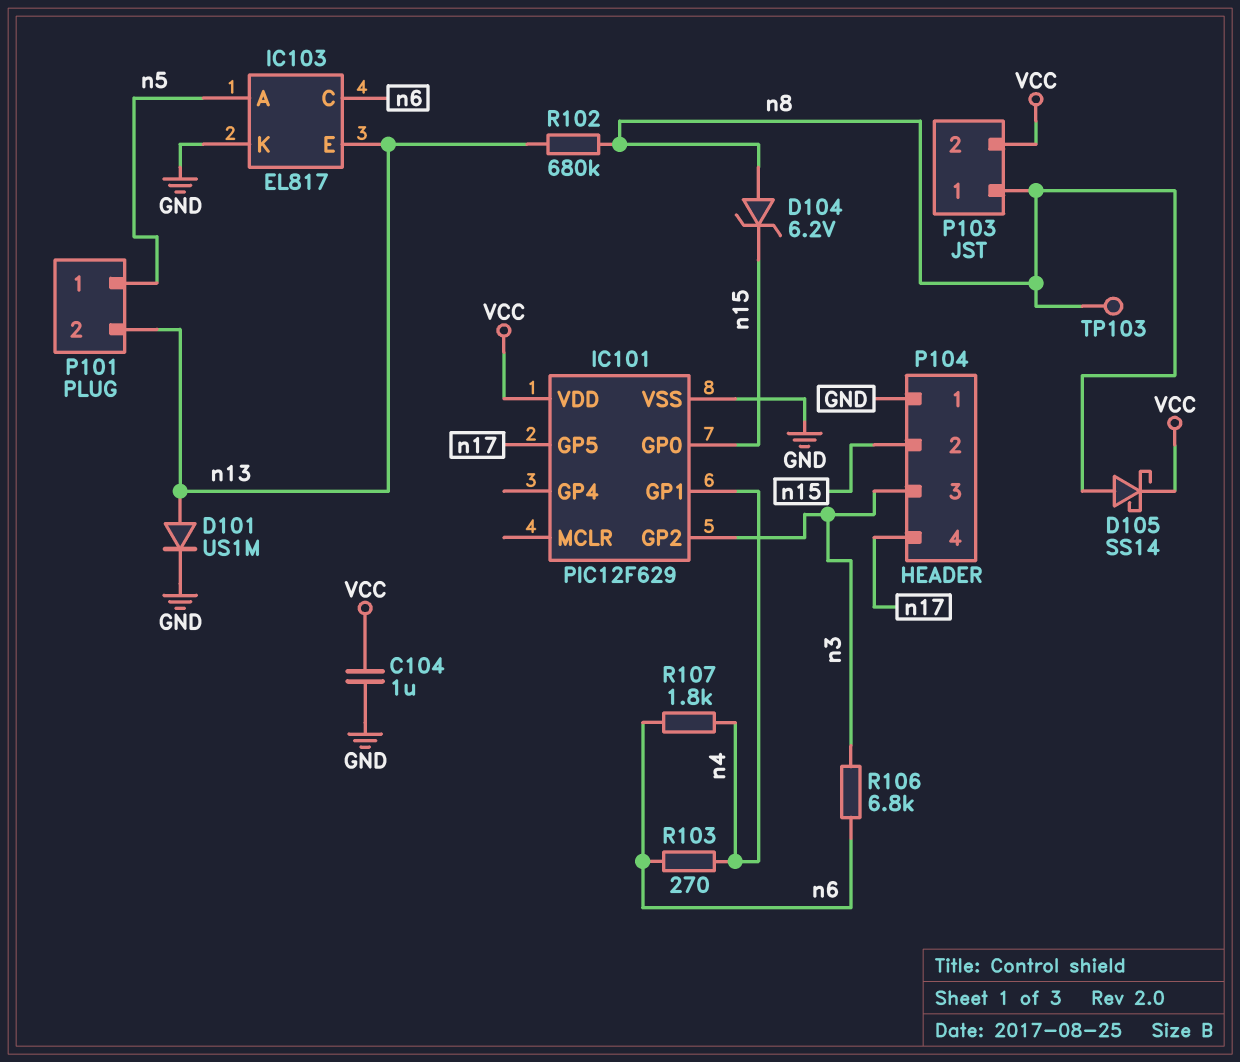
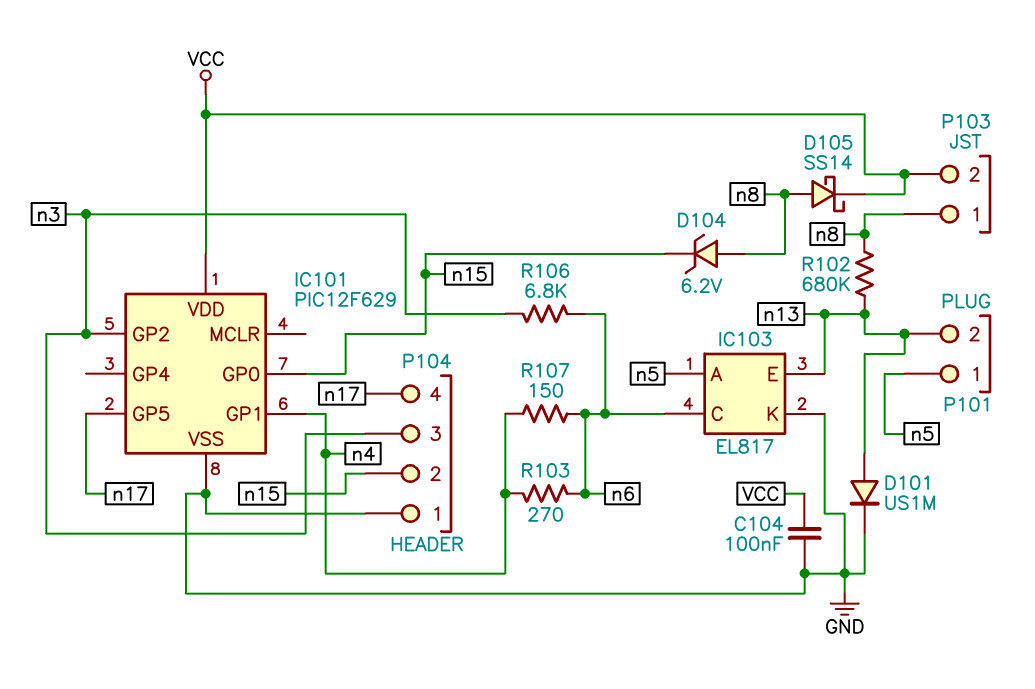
C104: 1uF (GND, VCC) -> 100nF (GND, VCC)
R107: 1.8k (n4, n6) -> 150 (n4, n6)
TP103: test point (n8) -> none

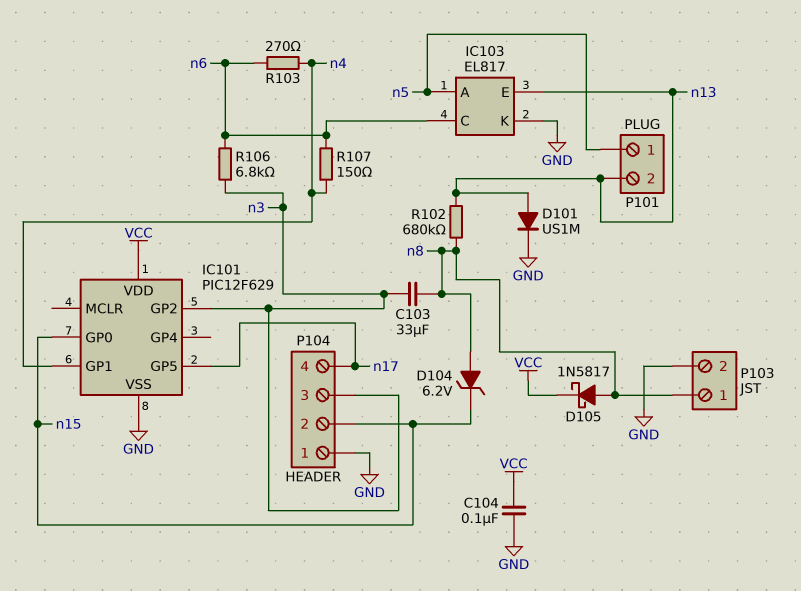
C103: none -> 33uF (n3, n8)
D105: schottky SS14 (A n8, K VCC) -> schottky 1N5817 (A n8, K VCC)
P103 pin 2: VCC -> GND

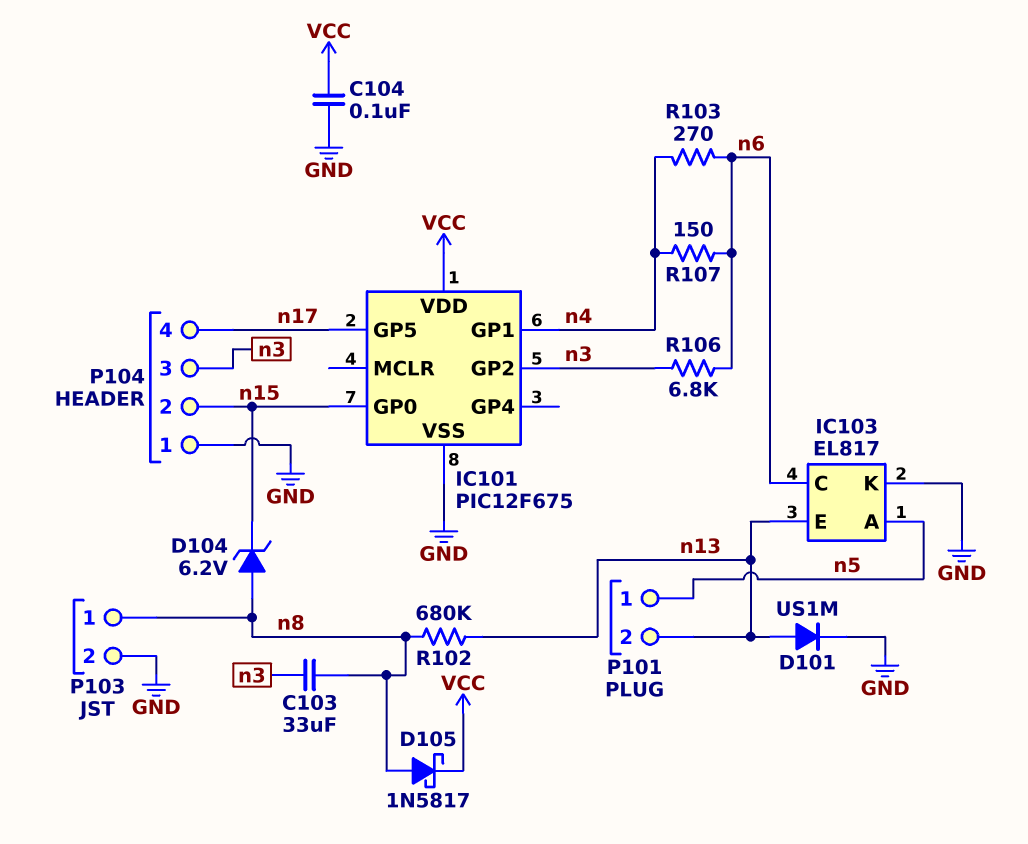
IC101: PIC12F629 -> PIC12F675

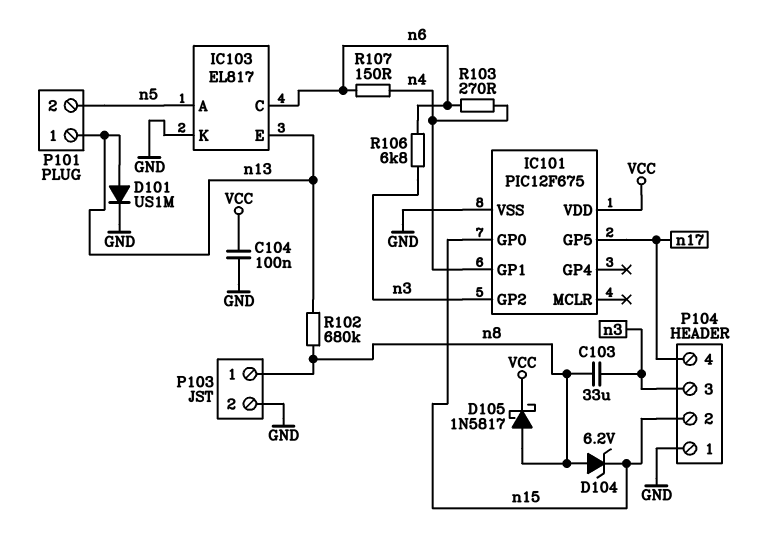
P101 pin 1: n5 -> n13
P101 pin 2: n13 -> n5

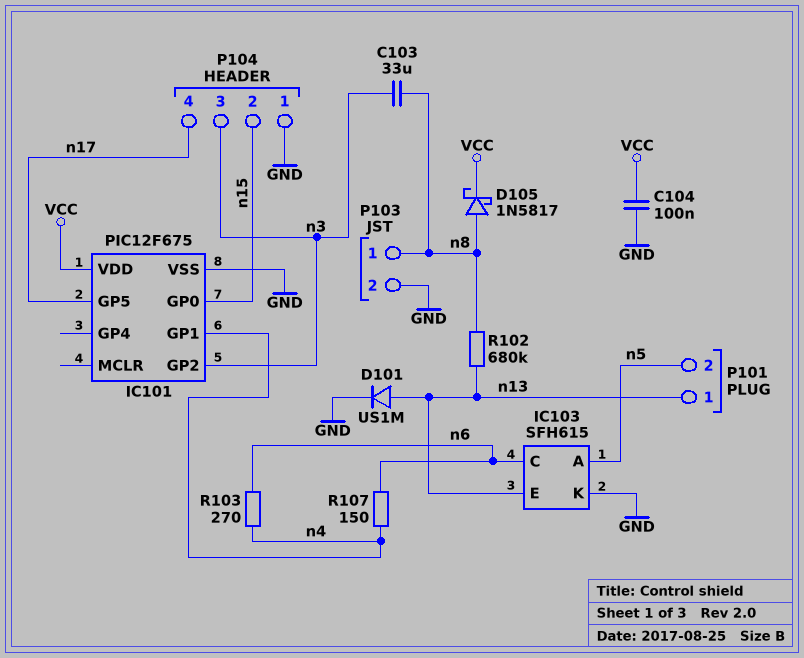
D104: zener 6.2V (A n8, K n15) -> none
IC103: EL817 -> SFH615
R106: 6.8k (n3, n6) -> none

